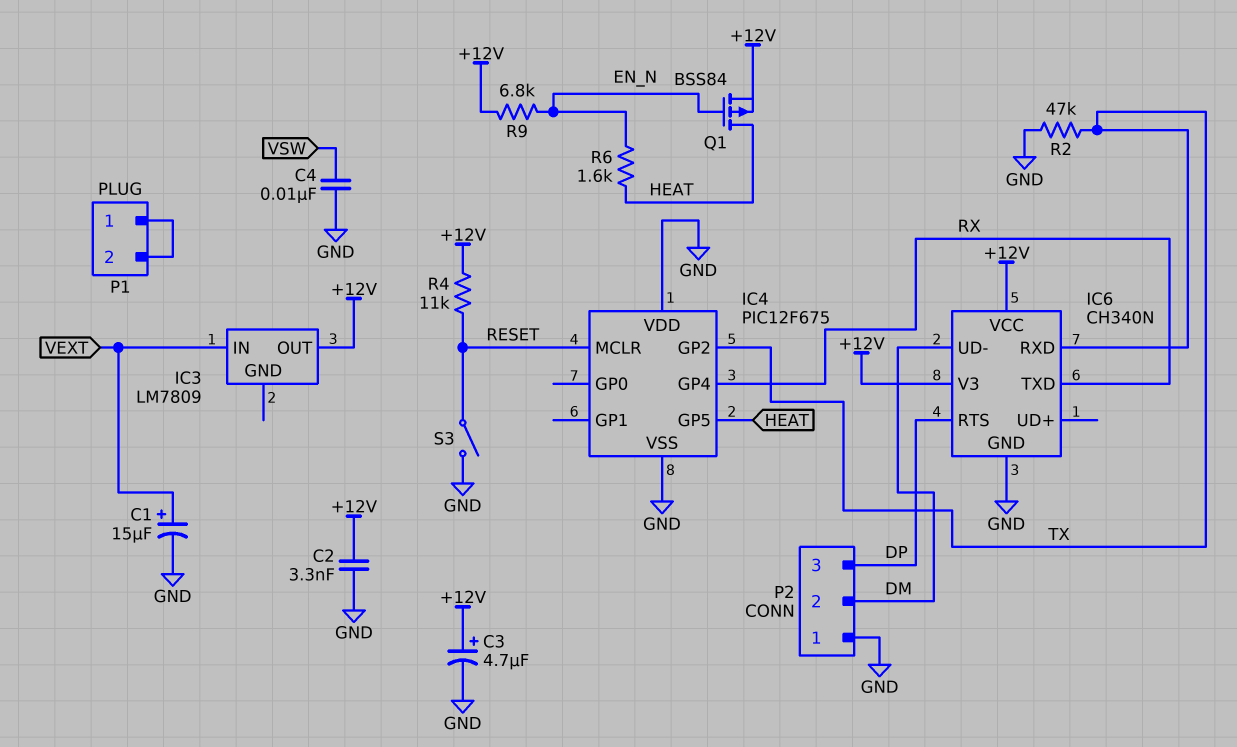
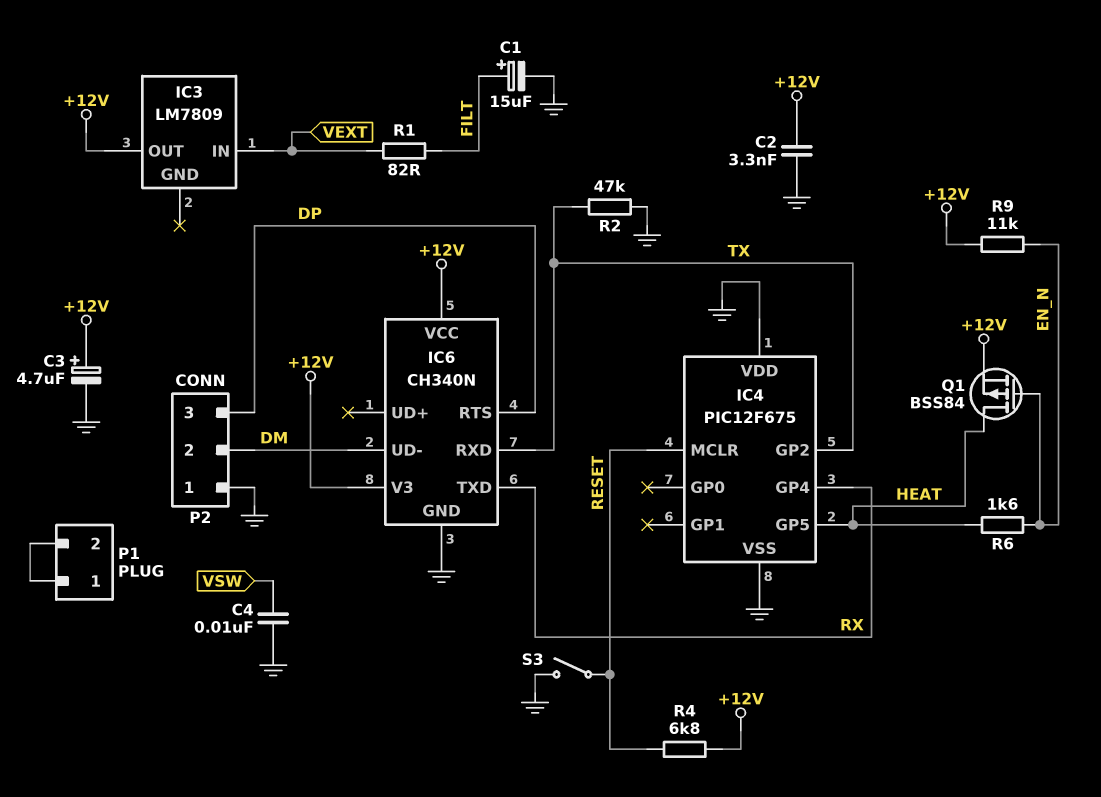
C1: 15uF (plus VEXT, minus GND) -> 15uF (plus FILT, minus GND)
R1: none -> 82 (FILT, VEXT)
R4: 11k (+12V, RESET) -> 6.8k (+12V, RESET)
R9: 6.8k (+12V, EN_N) -> 11k (+12V, EN_N)

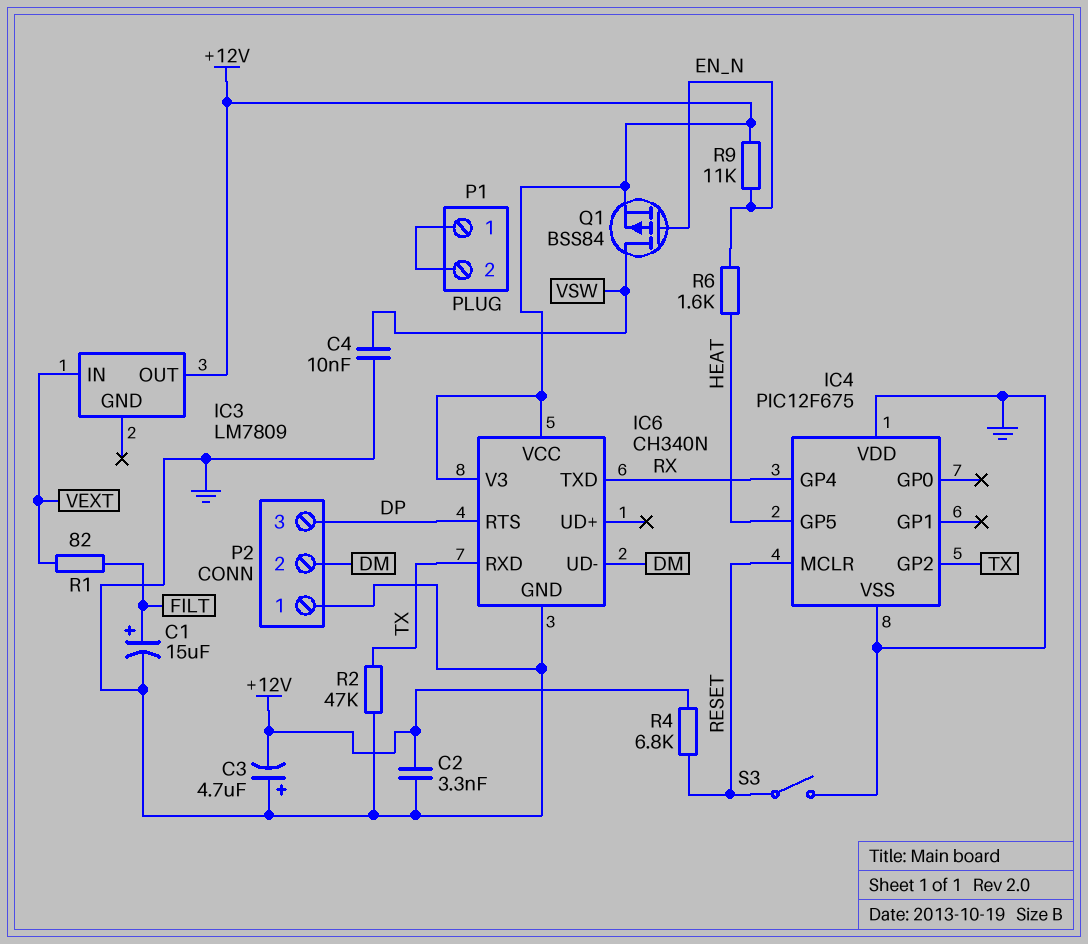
C3: 4.7uF (plus +12V, minus GND) -> 4.7uF (plus GND, minus +12V)
Q1: PMOS BSS84 (G EN_N, D HEAT, S +12V) -> PMOS BSS84 (G EN_N, D VSW, S +12V)

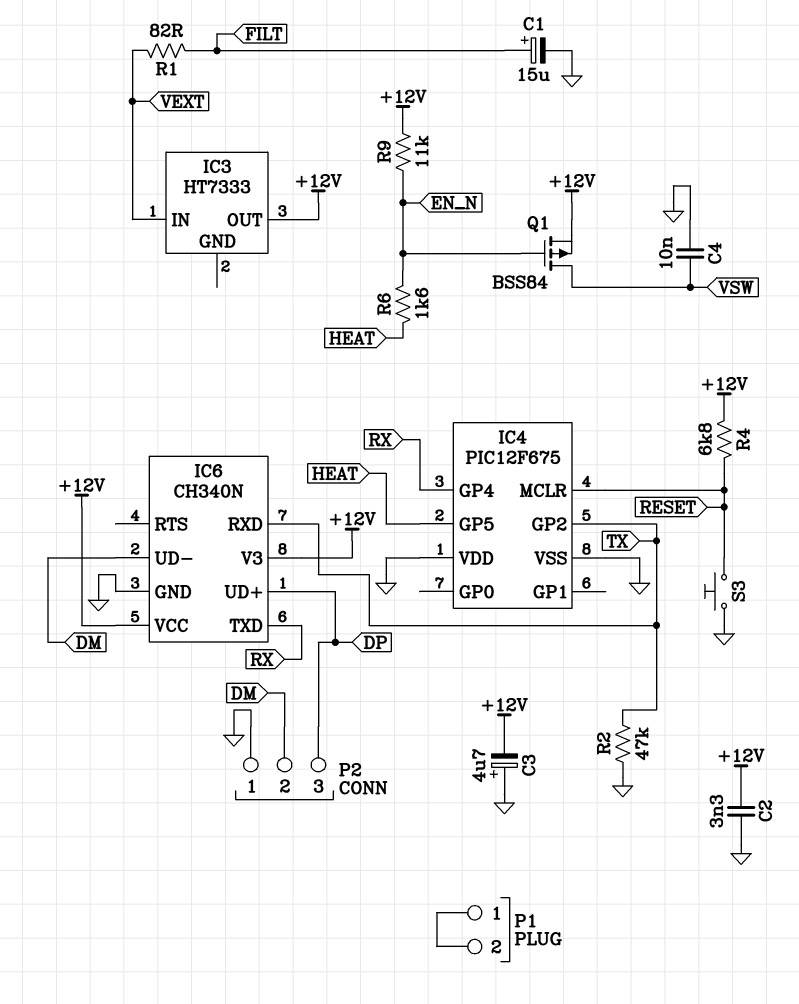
IC3: LM7809 -> HT7333
IC6 pin RTS: DP -> none
IC6 pin UD+: none -> DP
S3: switch (GND, RESET) -> button (GND, RESET)

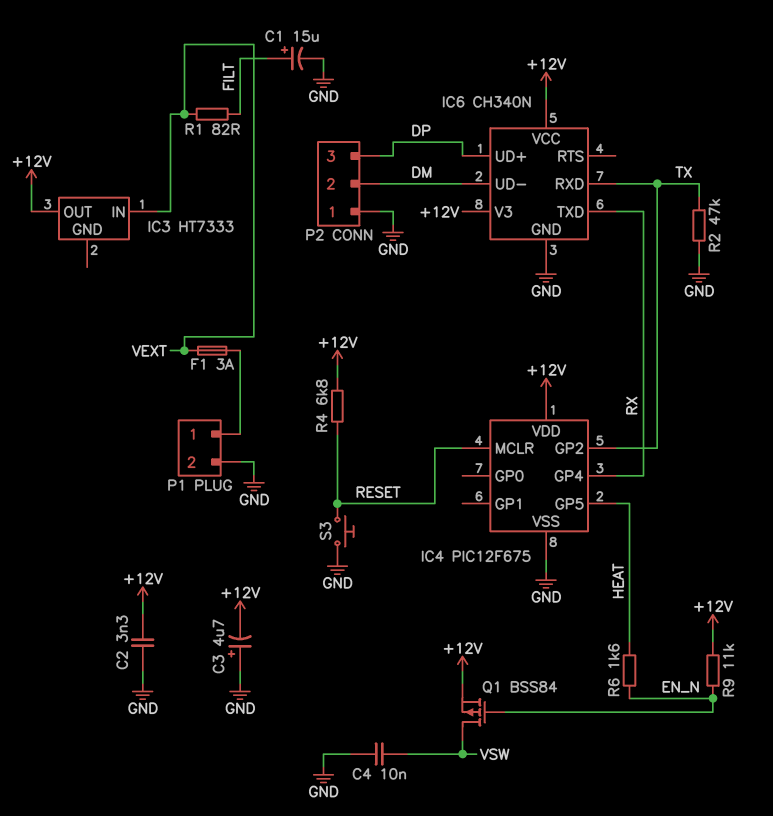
F1: none -> 3A (P1/1, VEXT)
IC4 pin VDD: GND -> +12V
P1 pin 2: P1/1 -> GND

